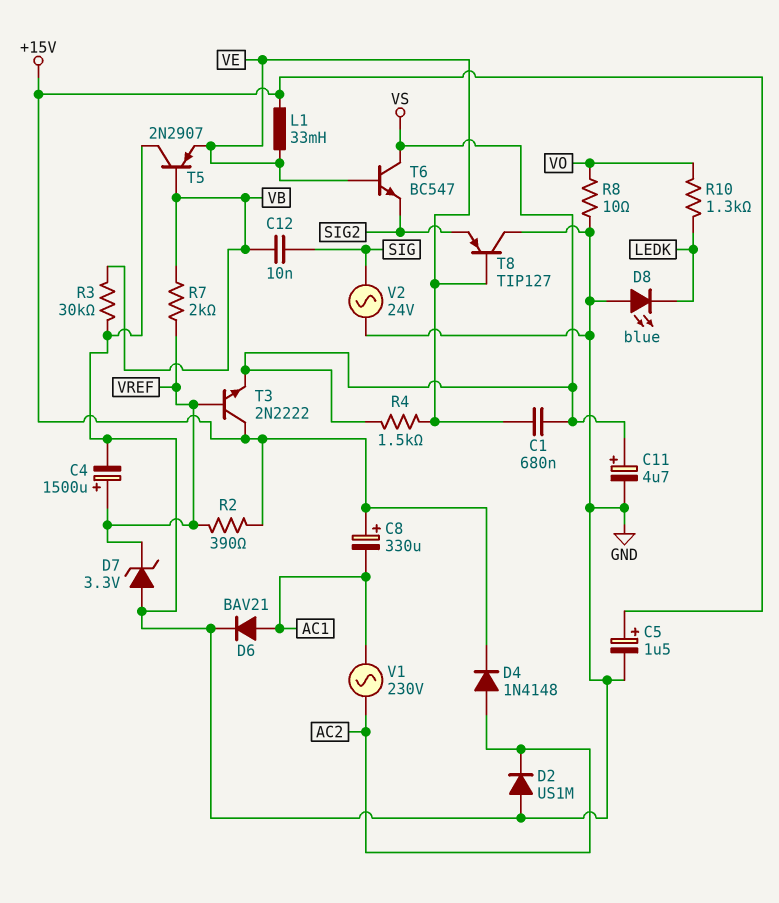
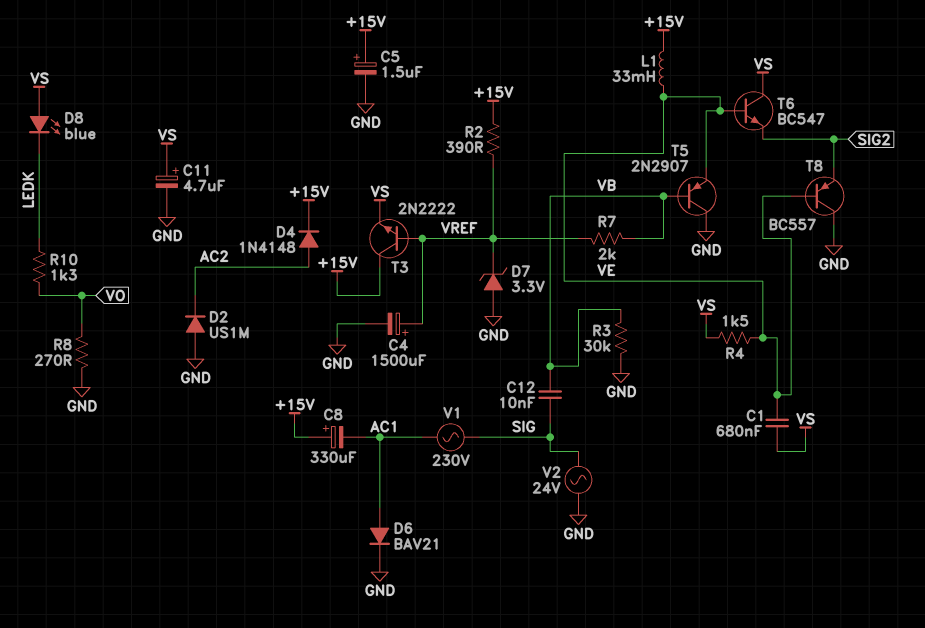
D8: LED blue (A GND, K LEDK) -> LED blue (A VS, K LEDK)
R8: 10 (GND, VO) -> 270 (GND, VO)
T8: PNP TIP127 (B VE, C GND, E SIG2) -> PNP BC557 (B VE, C GND, E SIG2)
V1: AC 230V (AC1, AC2) -> AC 230V (AC1, SIG)

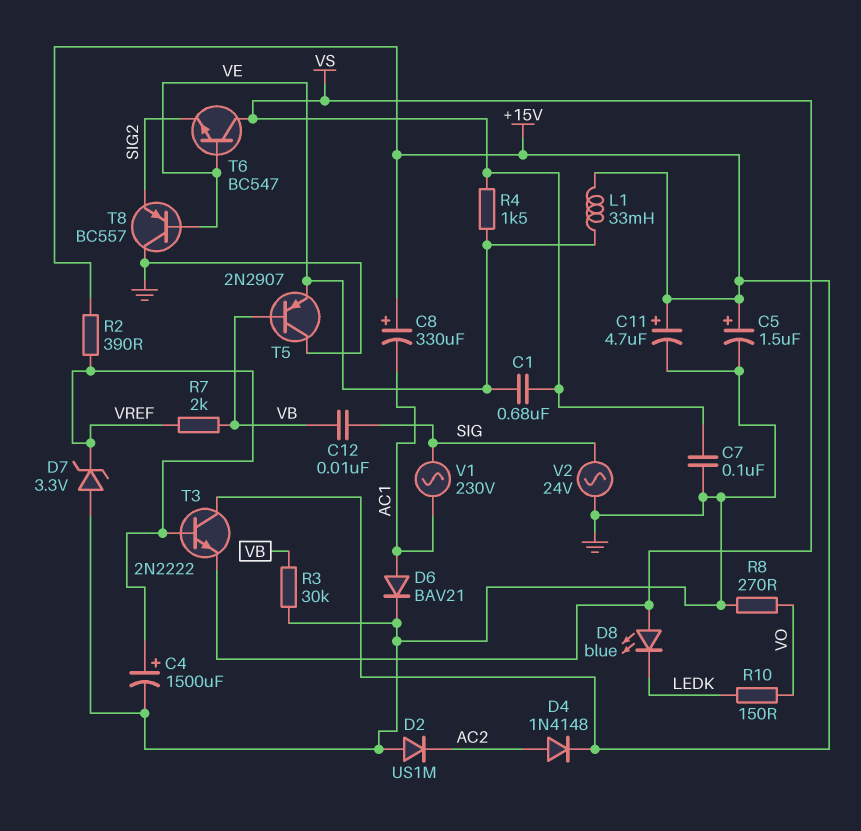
C7: none -> 100nF (GND, VS)
C11: 4.7uF (plus VS, minus GND) -> 4.7uF (plus +15V, minus GND)
R10: 1.3k (LEDK, VO) -> 150 (LEDK, VO)

